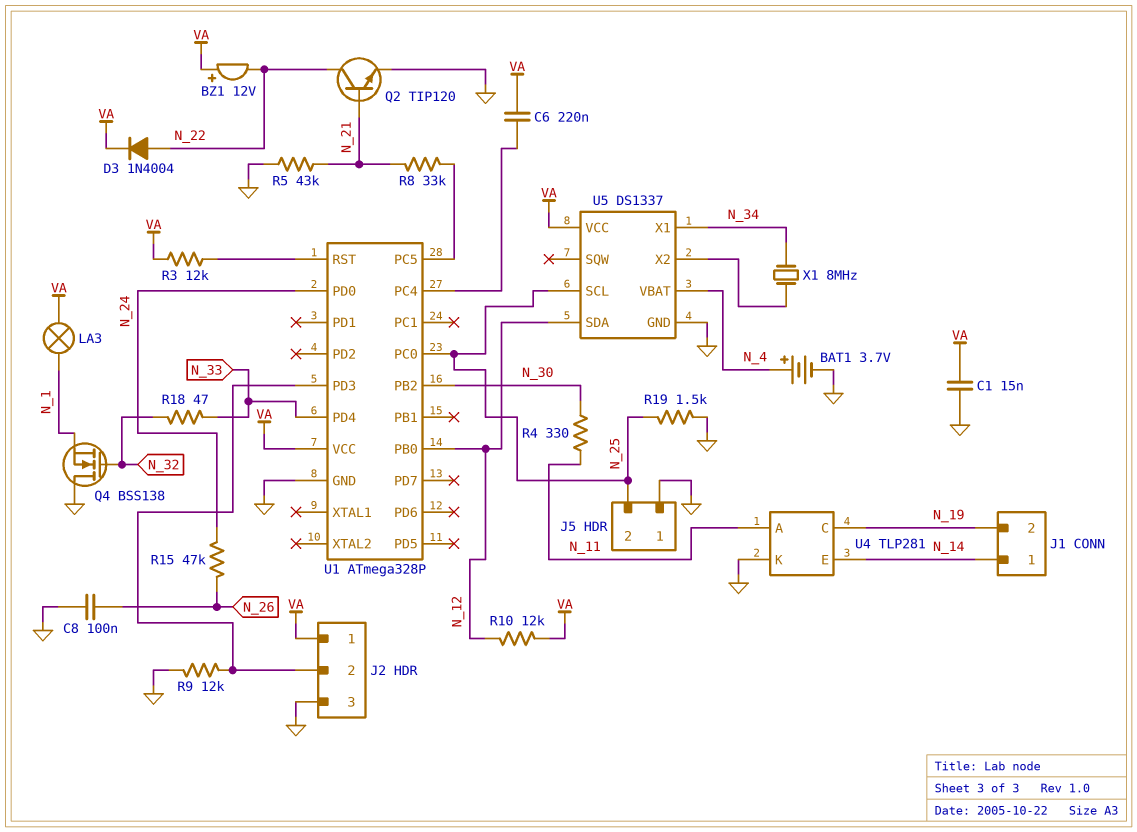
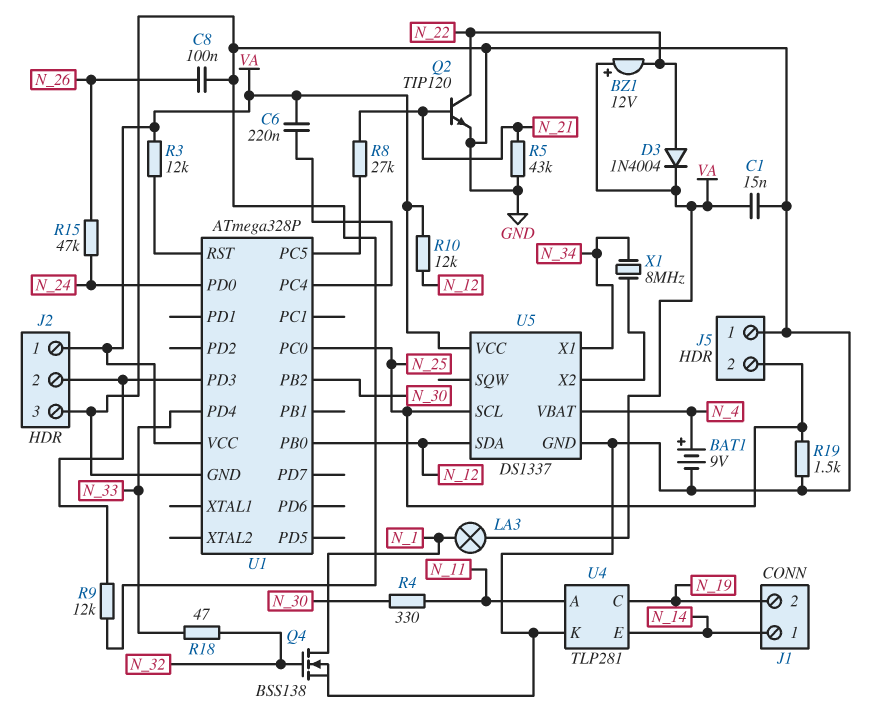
BAT1: 3.7V (plus N_4, minus GND) -> 9V (plus N_4, minus GND)
Q4: NMOS BSS138 (G N_32, D GND, S N_1) -> NMOS BSS138 (G N_32, D N_1, S GND)
R8: 33k (N_21, U1/PC5) -> 27k (N_21, U1/PC5)

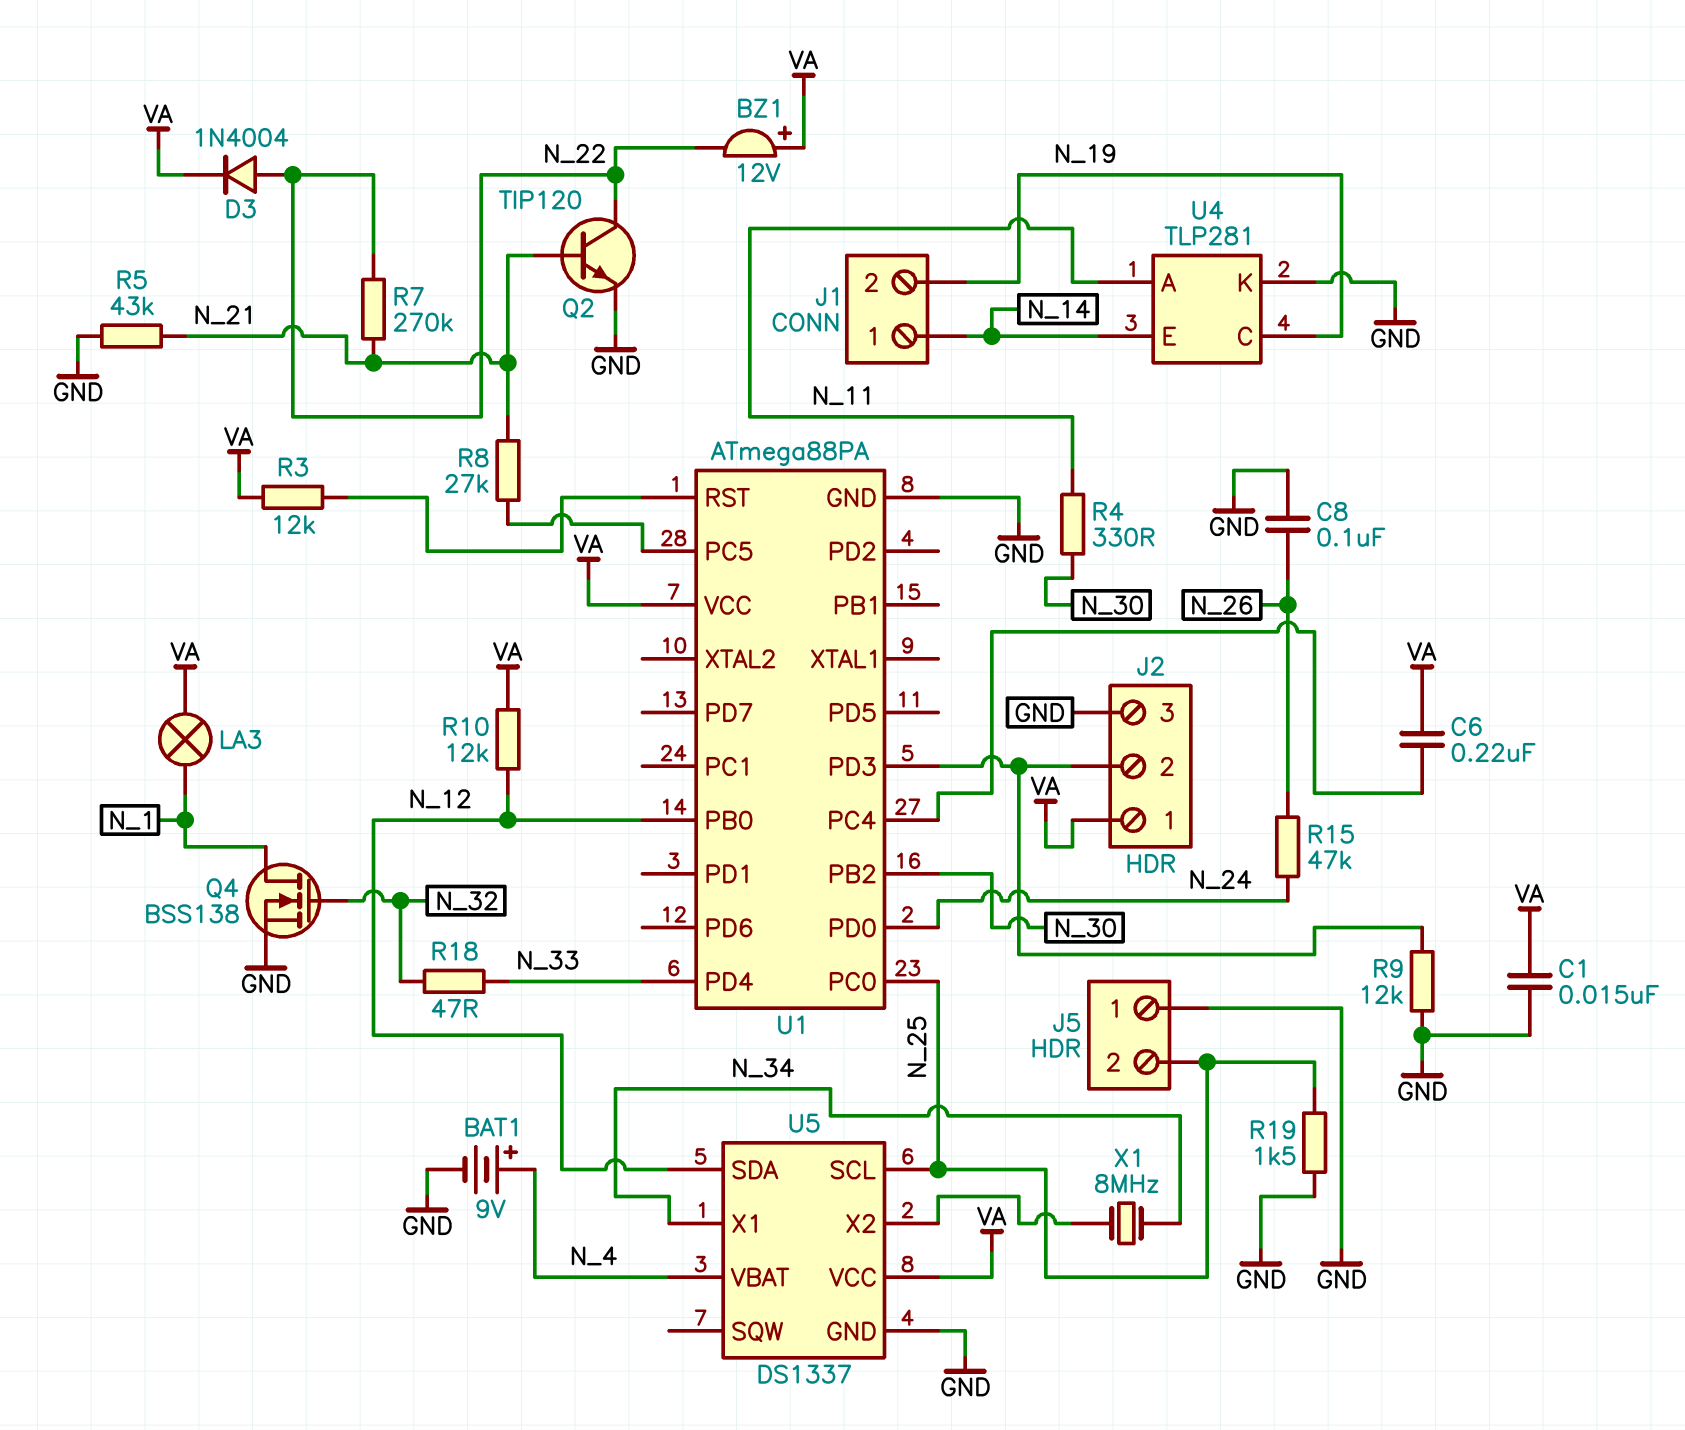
R7: none -> 270k (N_21, N_22)
U1: ATmega328P -> ATmega88PA

